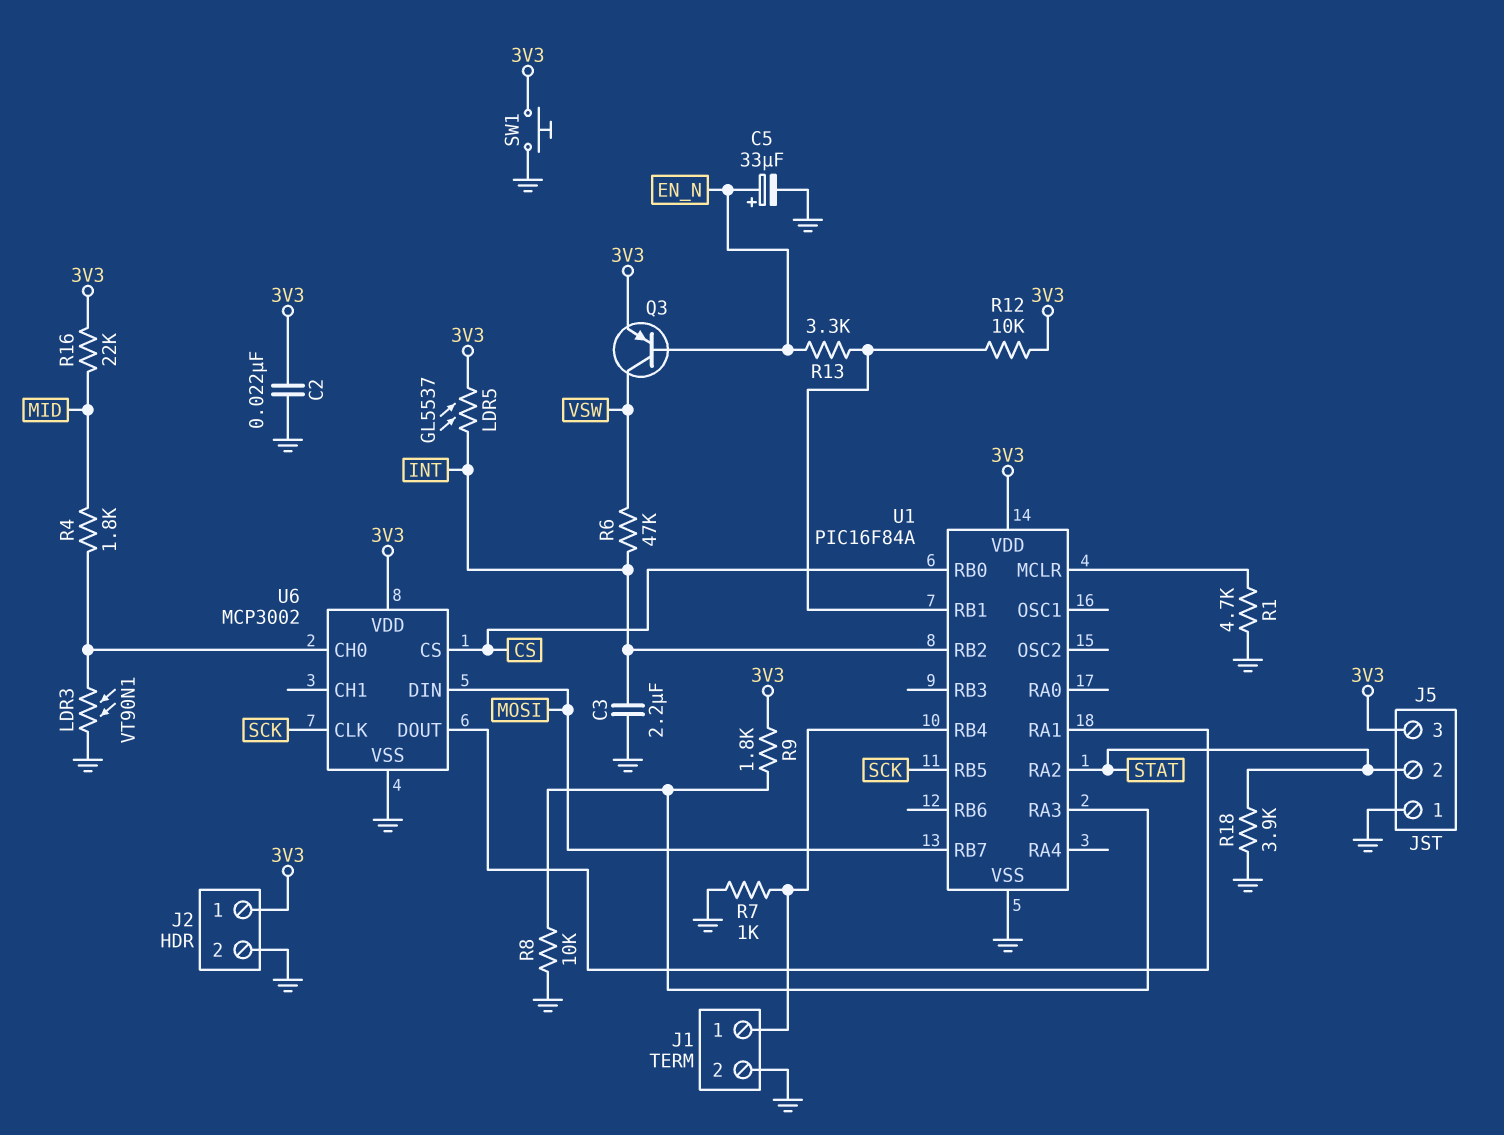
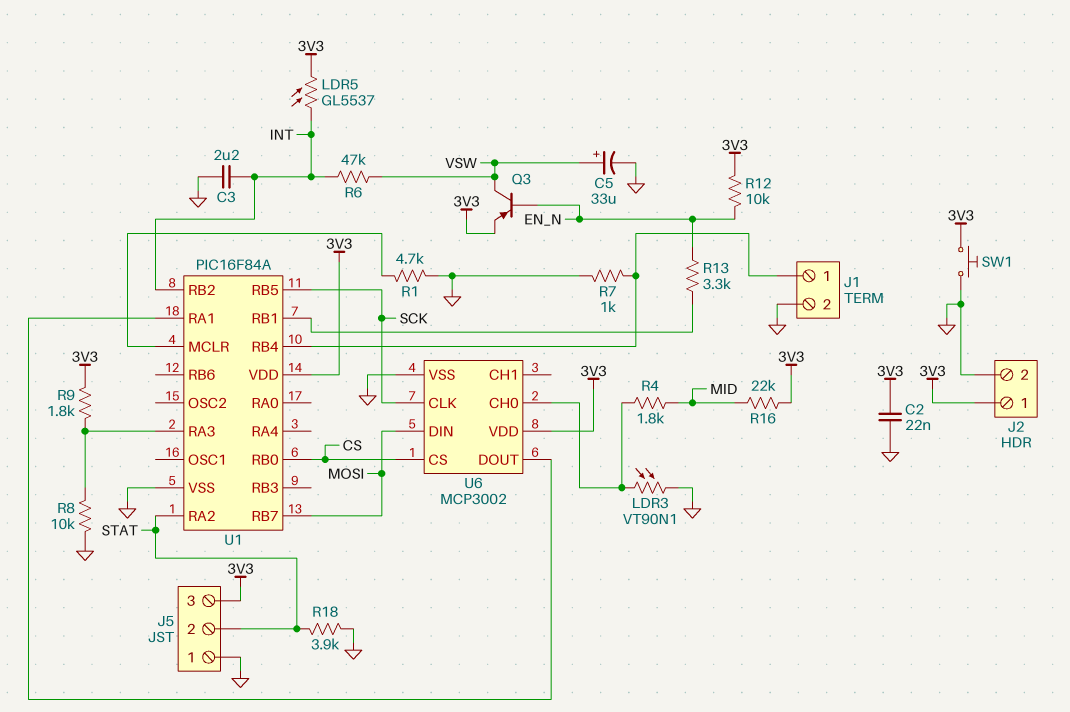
C5: 33uF (plus EN_N, minus GND) -> 33uF (plus VSW, minus GND)
R12: 10k (3V3, U1/RB1) -> 10k (3V3, EN_N)

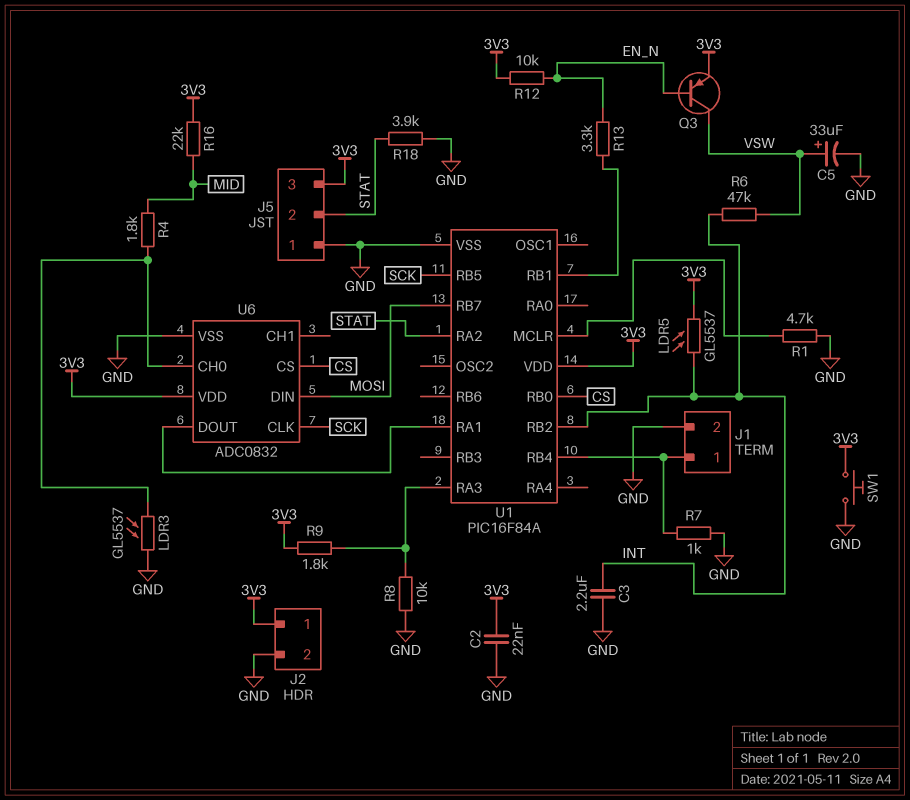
LDR3: VT90N1 (GND, U6/CH0) -> GL5537 (GND, U6/CH0)
U6: MCP3002 -> ADC0832

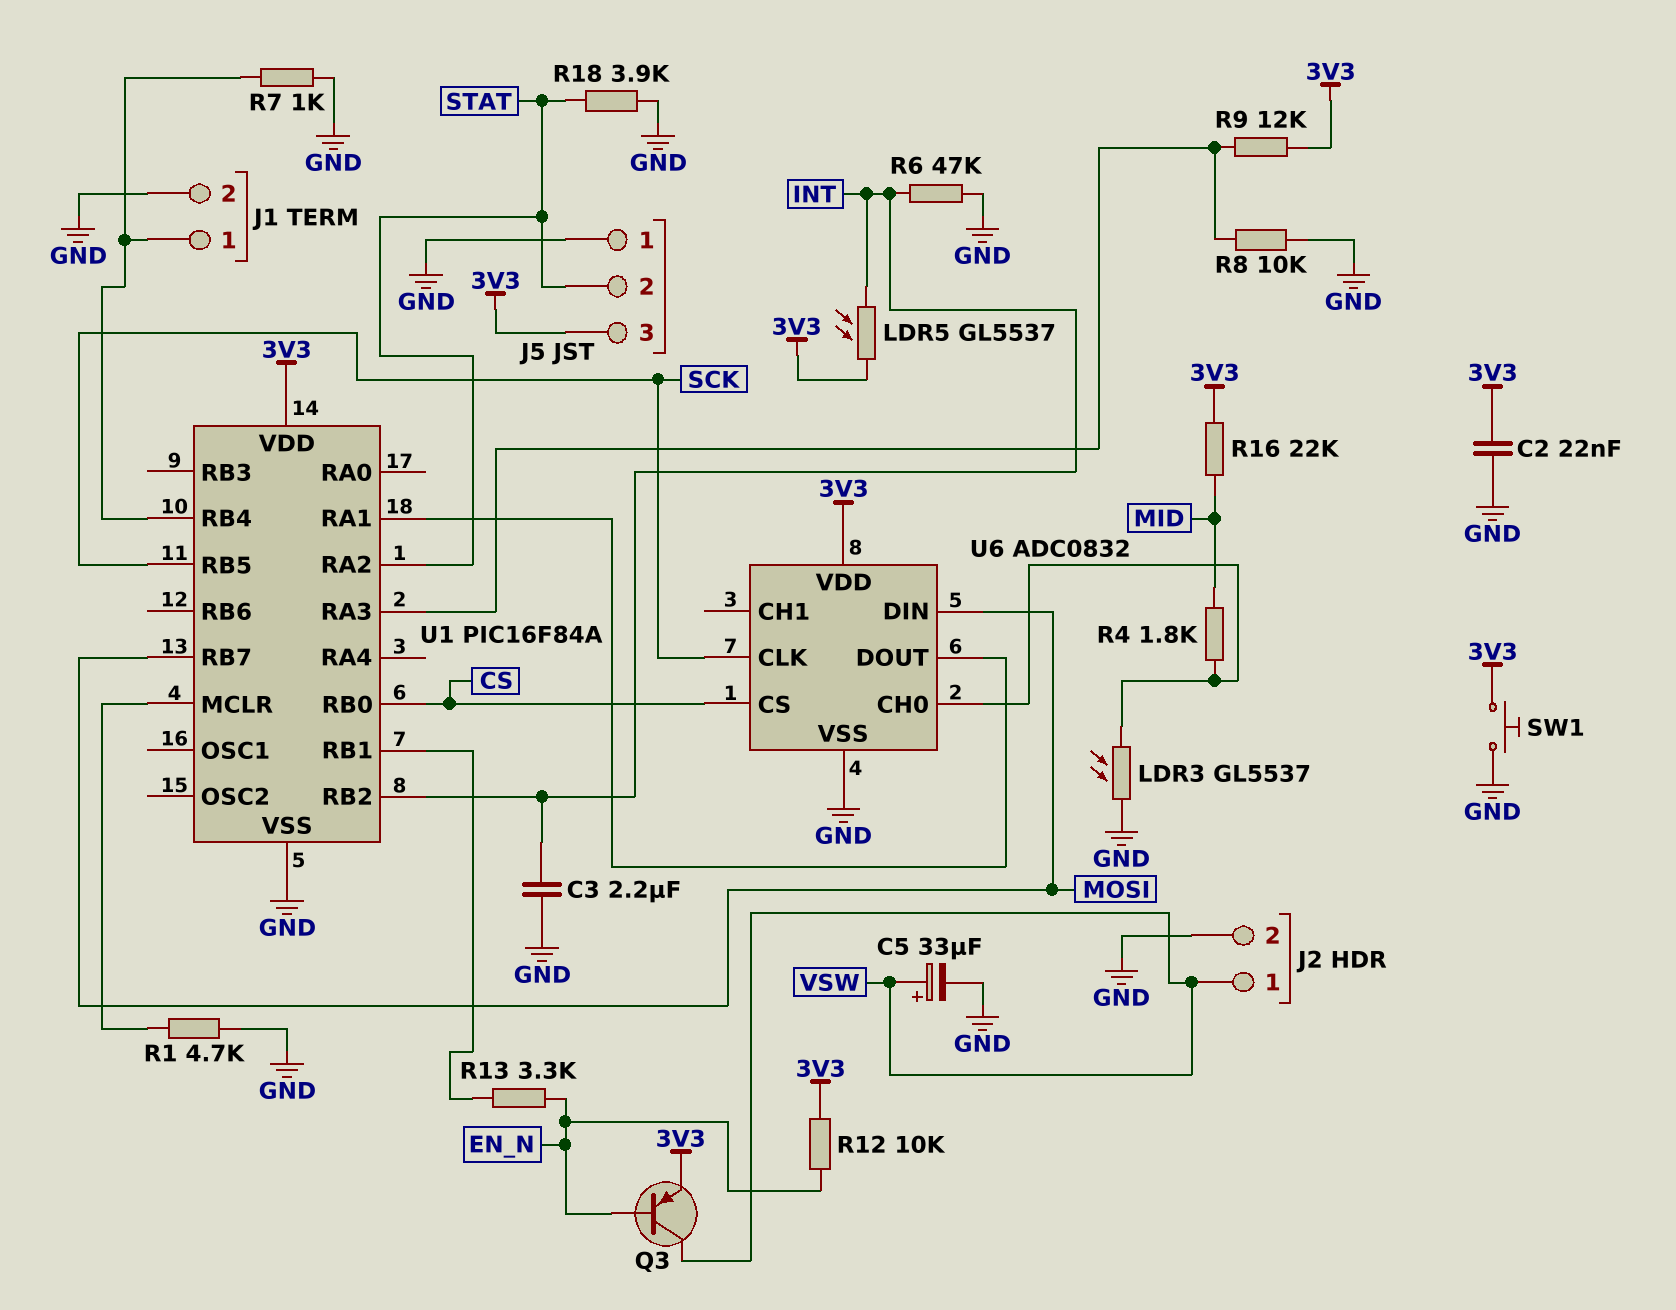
J2 pin 1: 3V3 -> VSW
R6: 47k (INT, VSW) -> 47k (GND, INT)
R9: 1.8k (3V3, U1/RA3) -> 12k (3V3, U1/RA3)

